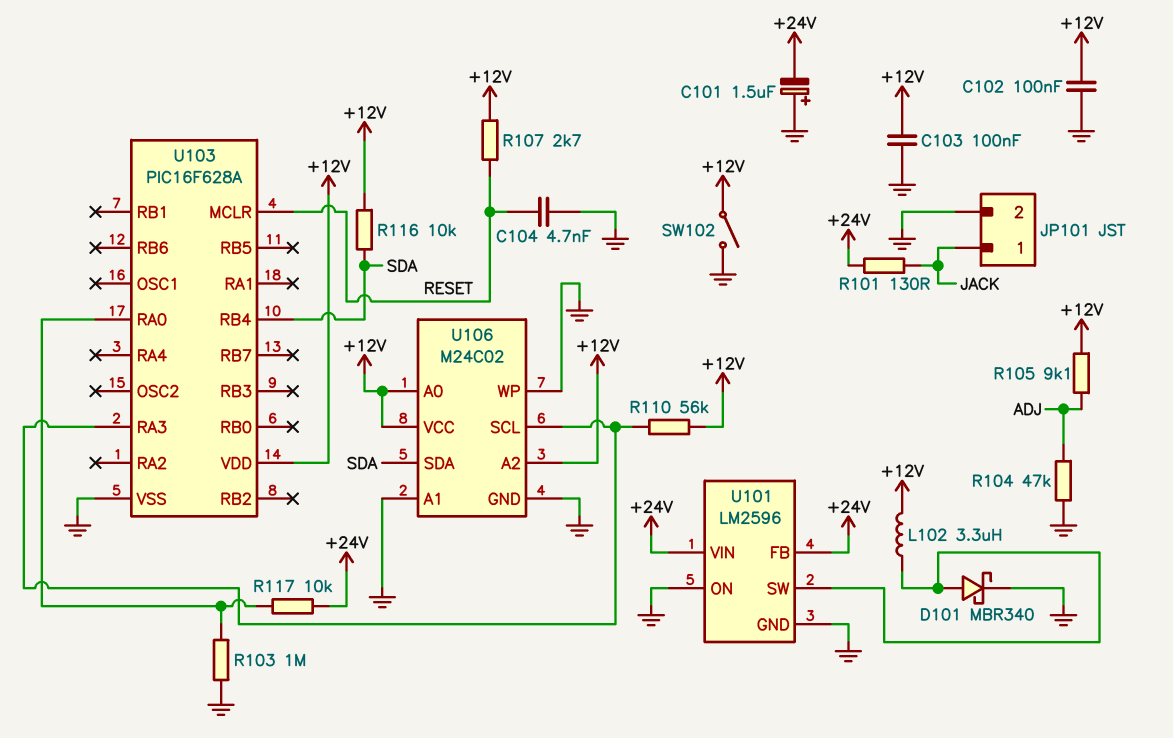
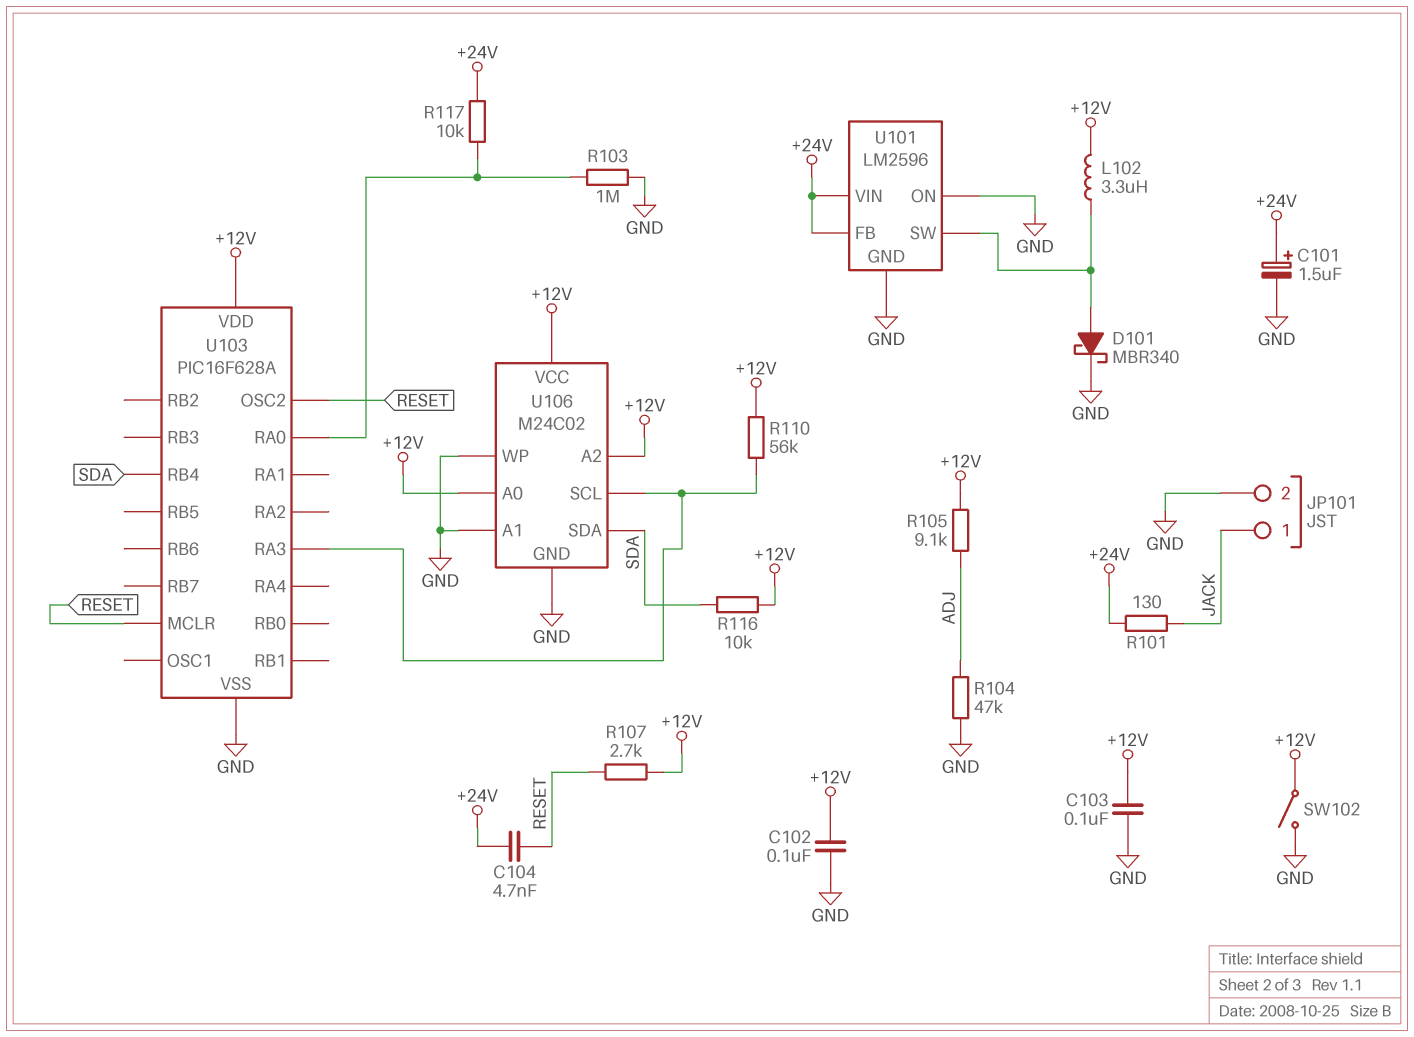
C101: 1.5uF (plus GND, minus +24V) -> 1.5uF (plus +24V, minus GND)
C104: 4.7nF (GND, RESET) -> 4.7nF (+24V, RESET)
U103 pin OSC2: none -> RESET

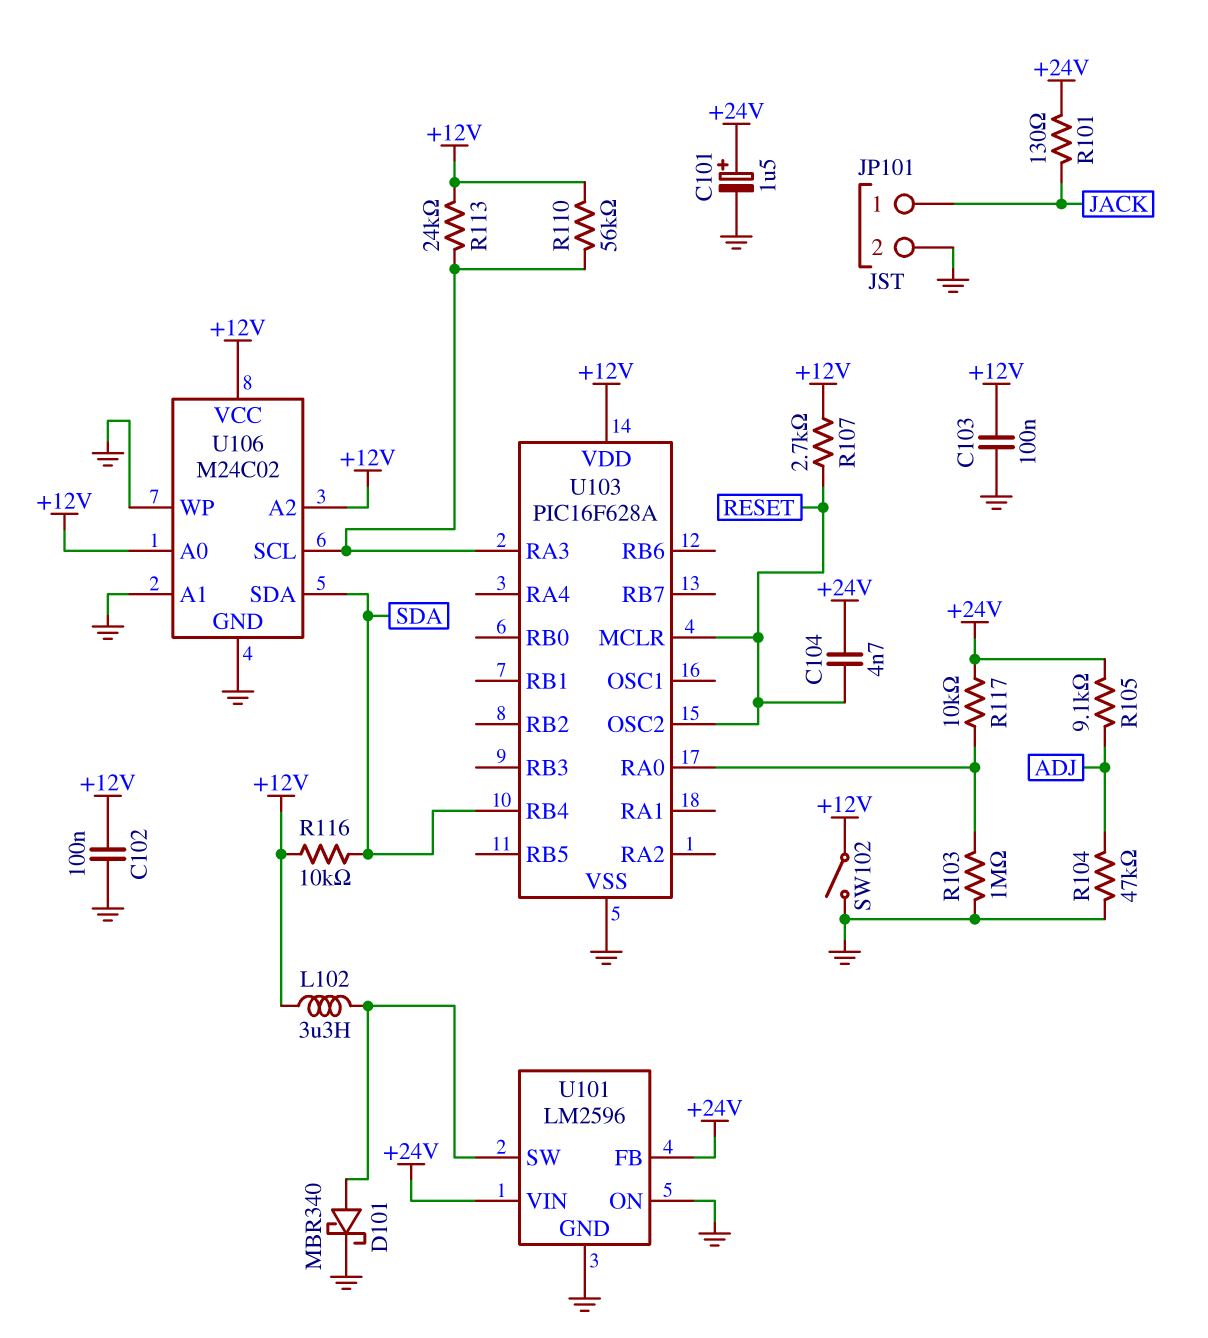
R105: 9.1k (+12V, ADJ) -> 9.1k (+24V, ADJ)
R113: none -> 24k (+12V, U103/RA3)

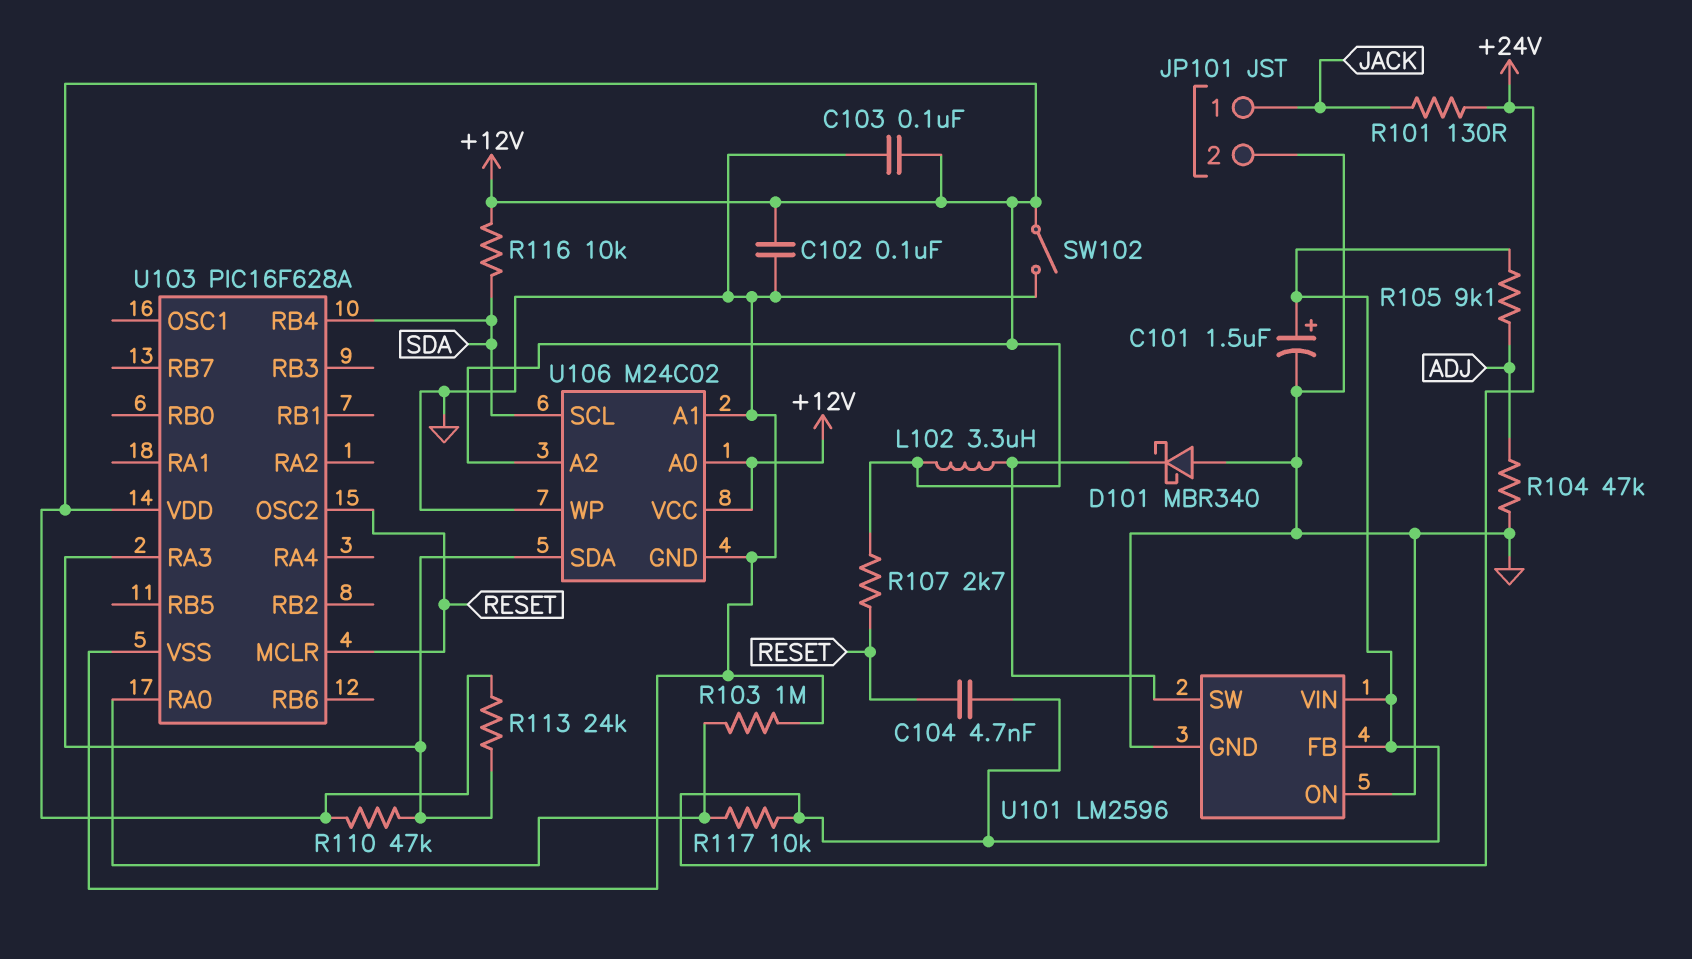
D101: schottky MBR340 (A U101/SW, K GND) -> schottky MBR340 (A GND, K U101/SW)
R110: 56k (+12V, U103/RA3) -> 47k (+12V, U103/RA3)
U106 pin SCL: U103/RA3 -> SDA
U106 pin SDA: SDA -> U103/RA3

